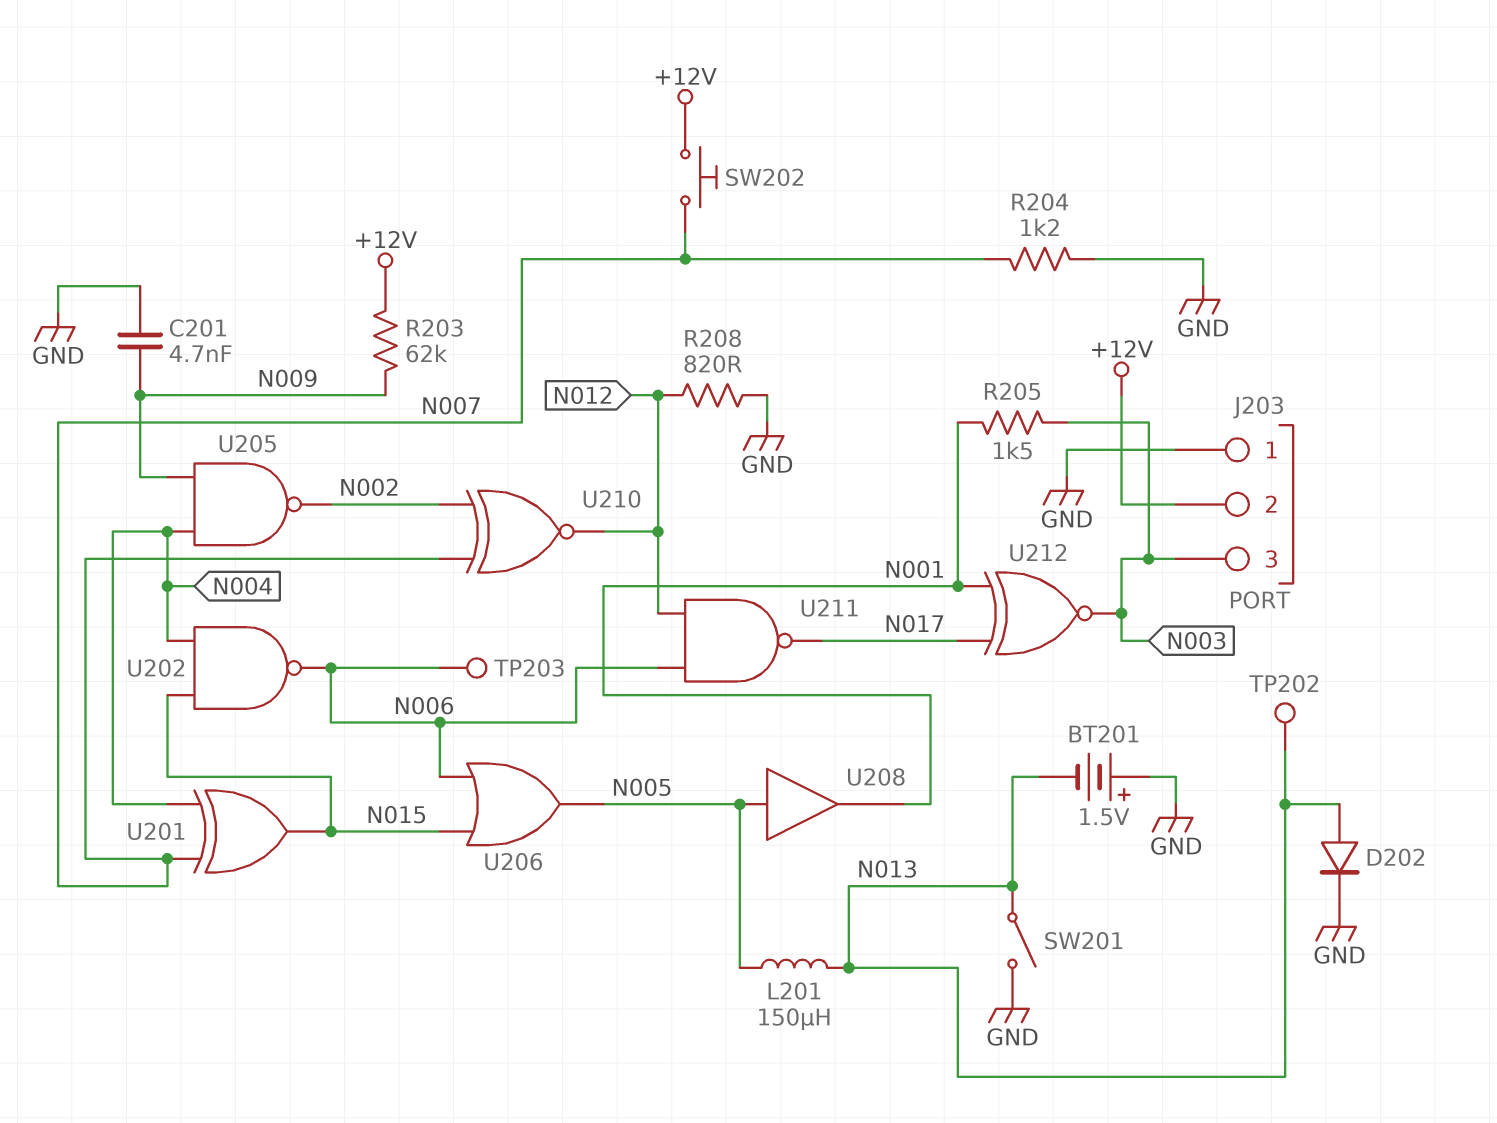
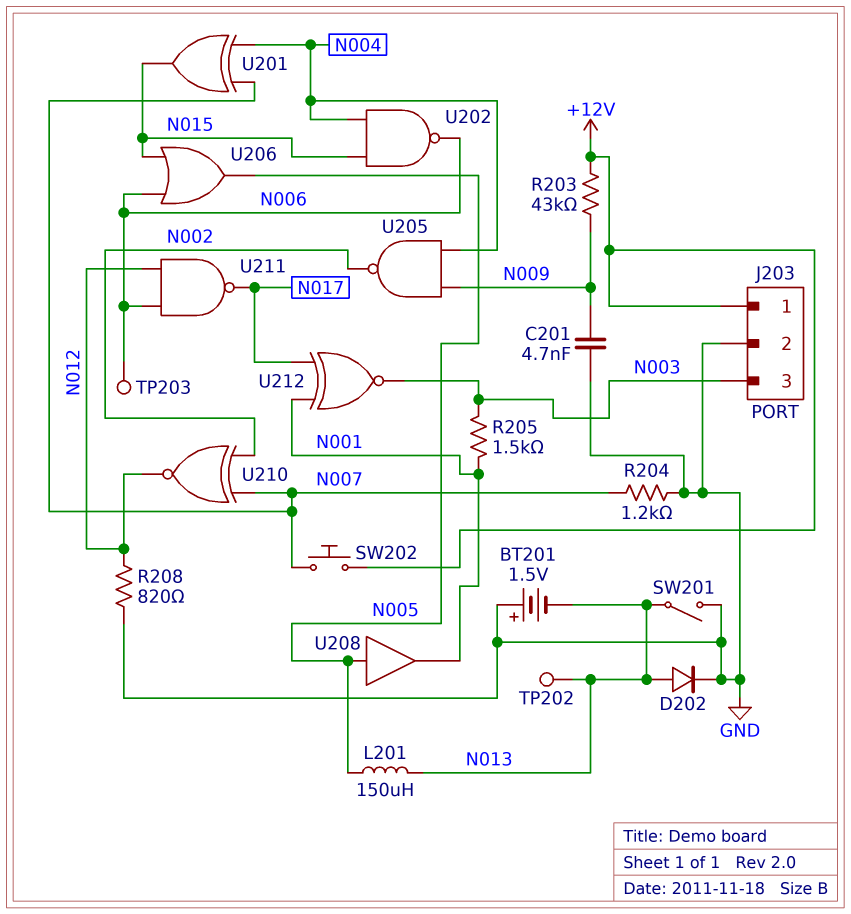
J203 pin 1: GND -> +12V
J203 pin 2: +12V -> GND
R203: 62k (+12V, N009) -> 43k (+12V, N009)

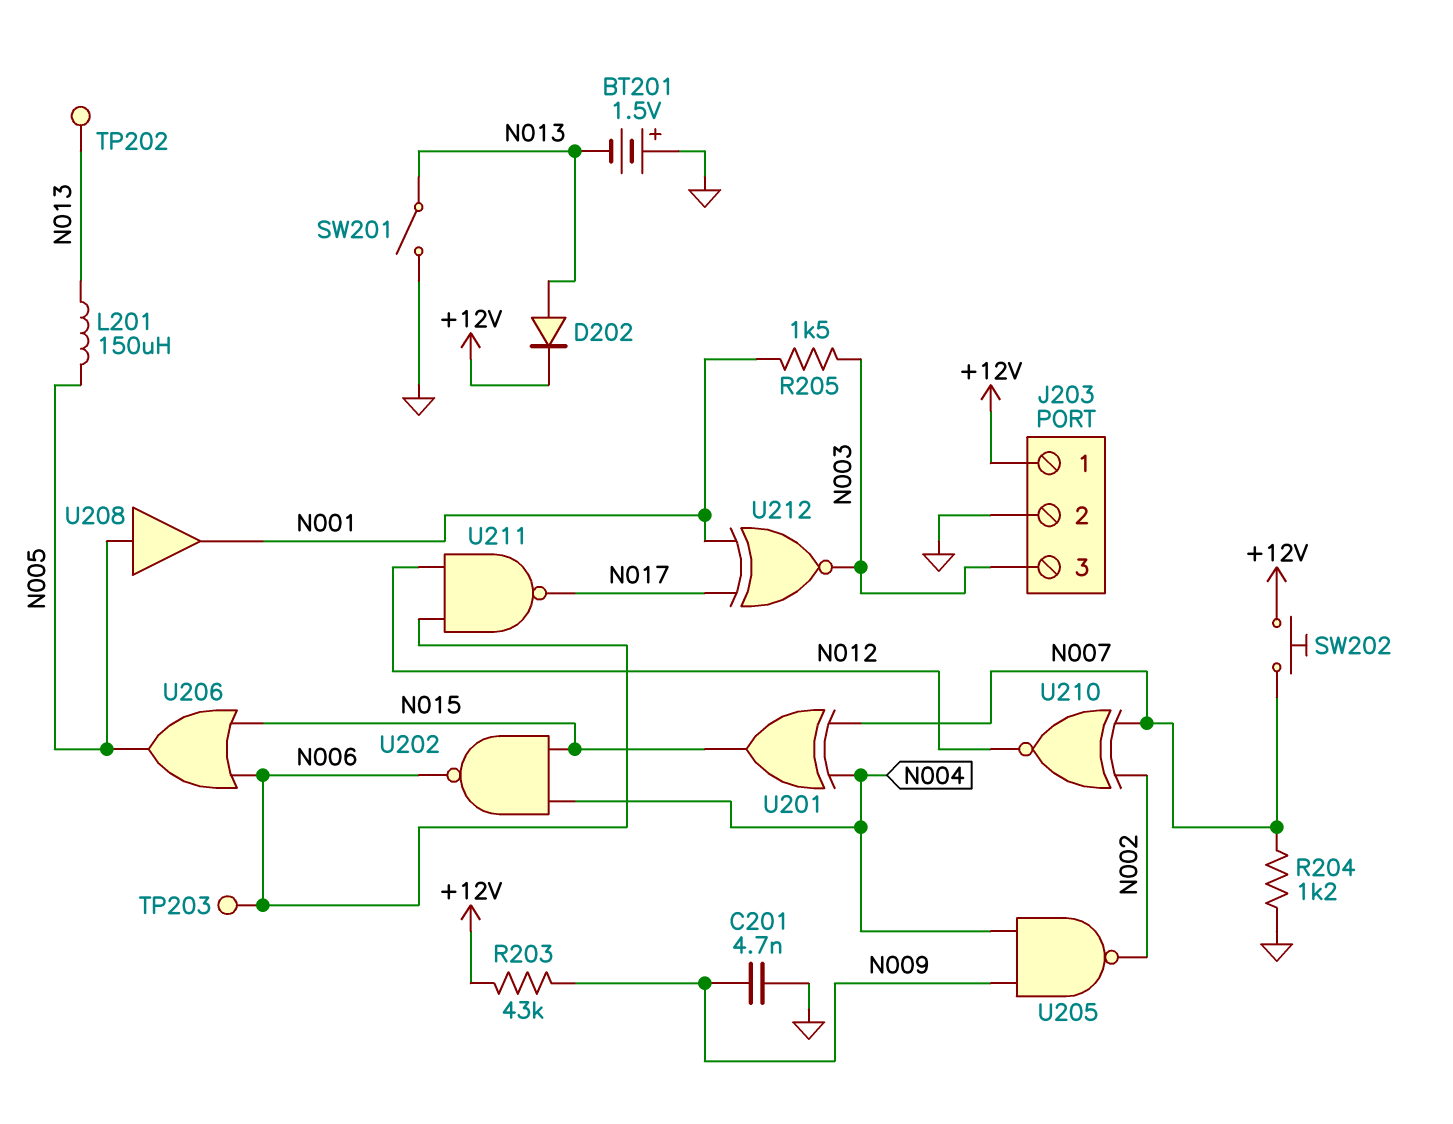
D202: diode (A N013, K GND) -> diode (A N013, K +12V)
R208: 820 (GND, N012) -> none

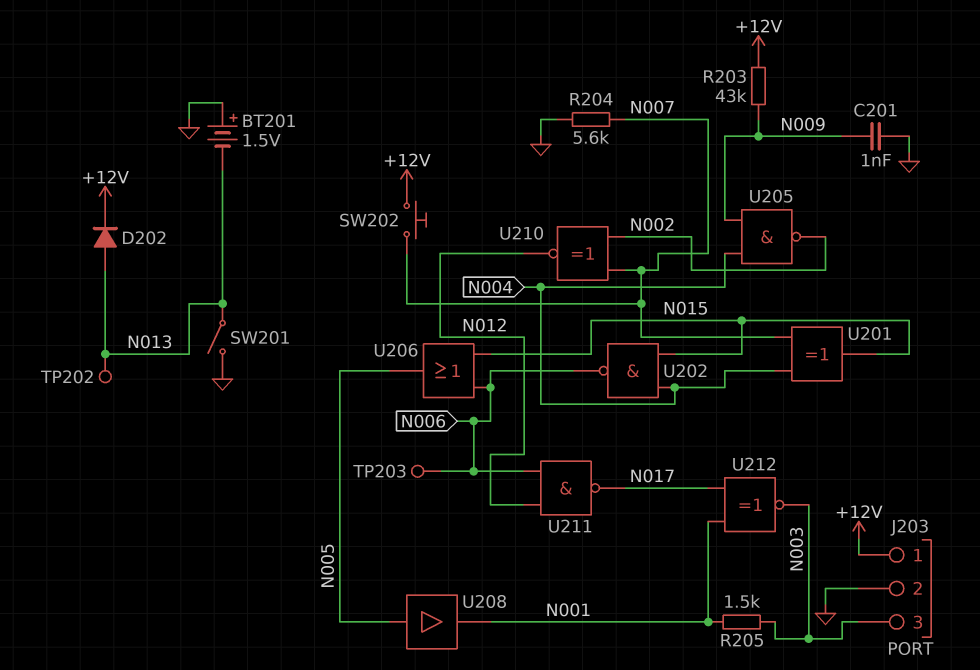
C201: 4.7nF (GND, N009) -> 1nF (GND, N009)
L201: 150uH (N005, N013) -> none
R204: 1.2k (GND, N007) -> 5.6k (GND, N007)

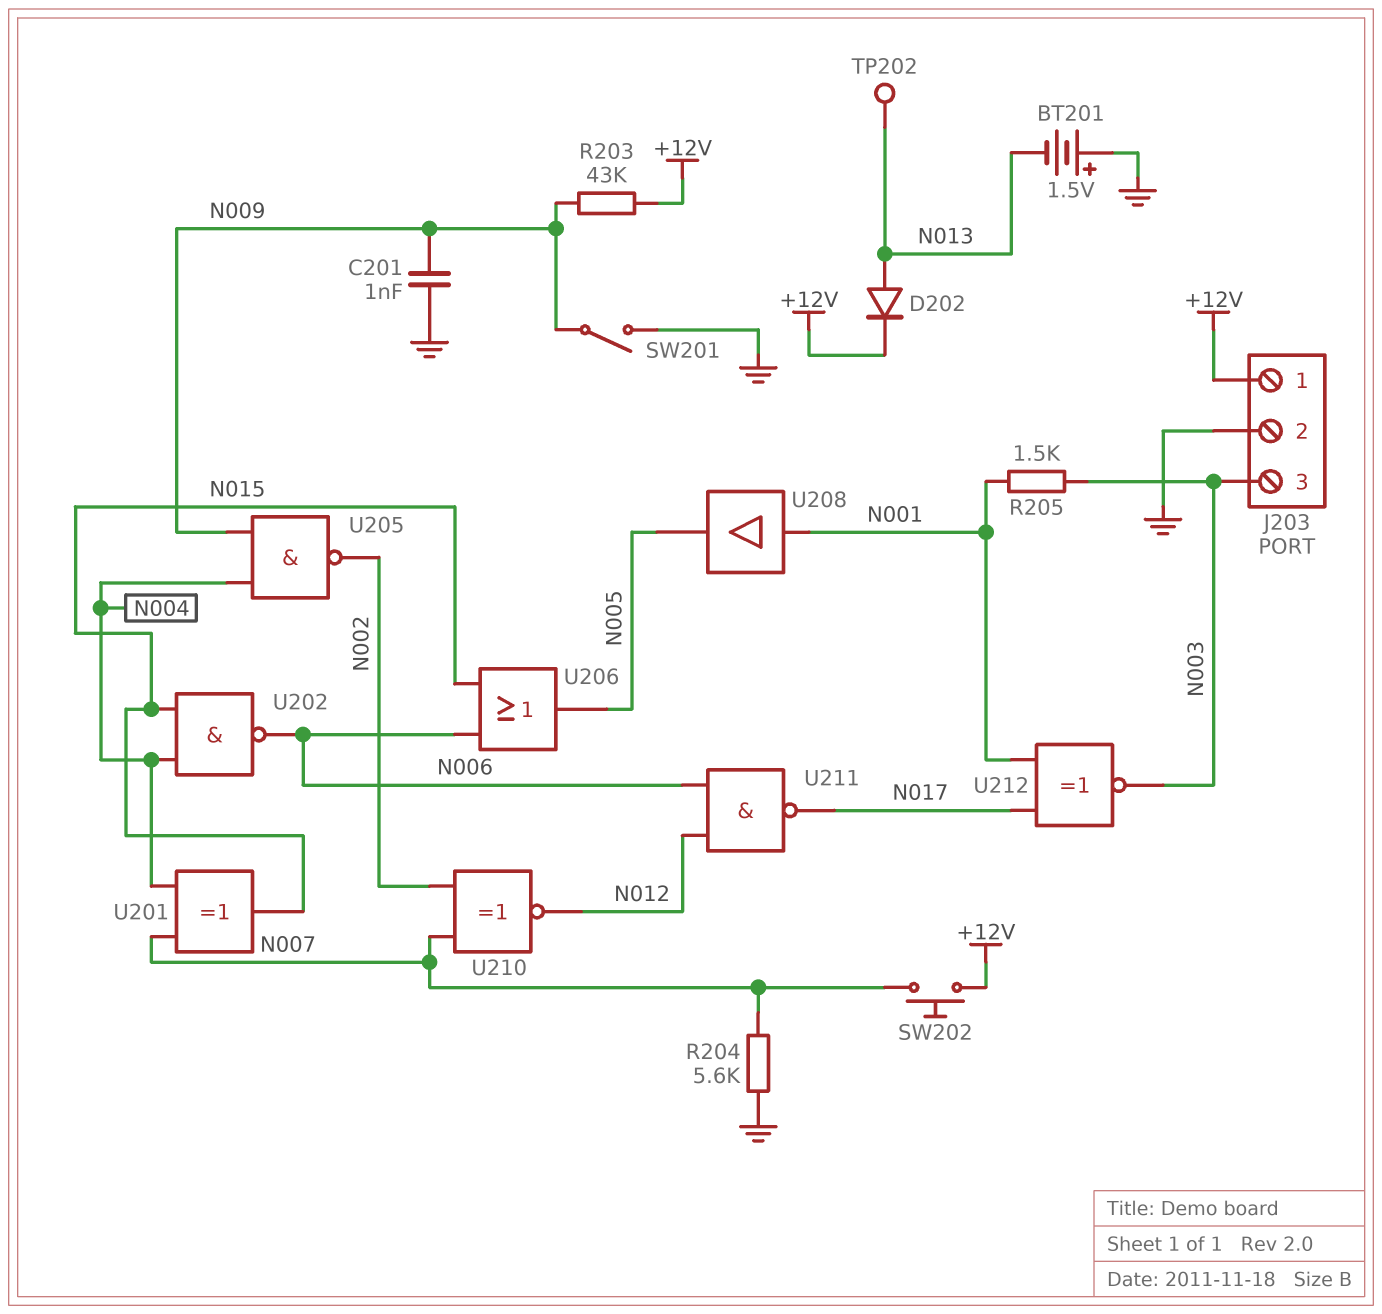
SW201: switch (GND, N013) -> switch (GND, N009)
TP203: test point (N006) -> none
U208: buffer (in N005, out N001) -> buffer (in N001, out N005)

